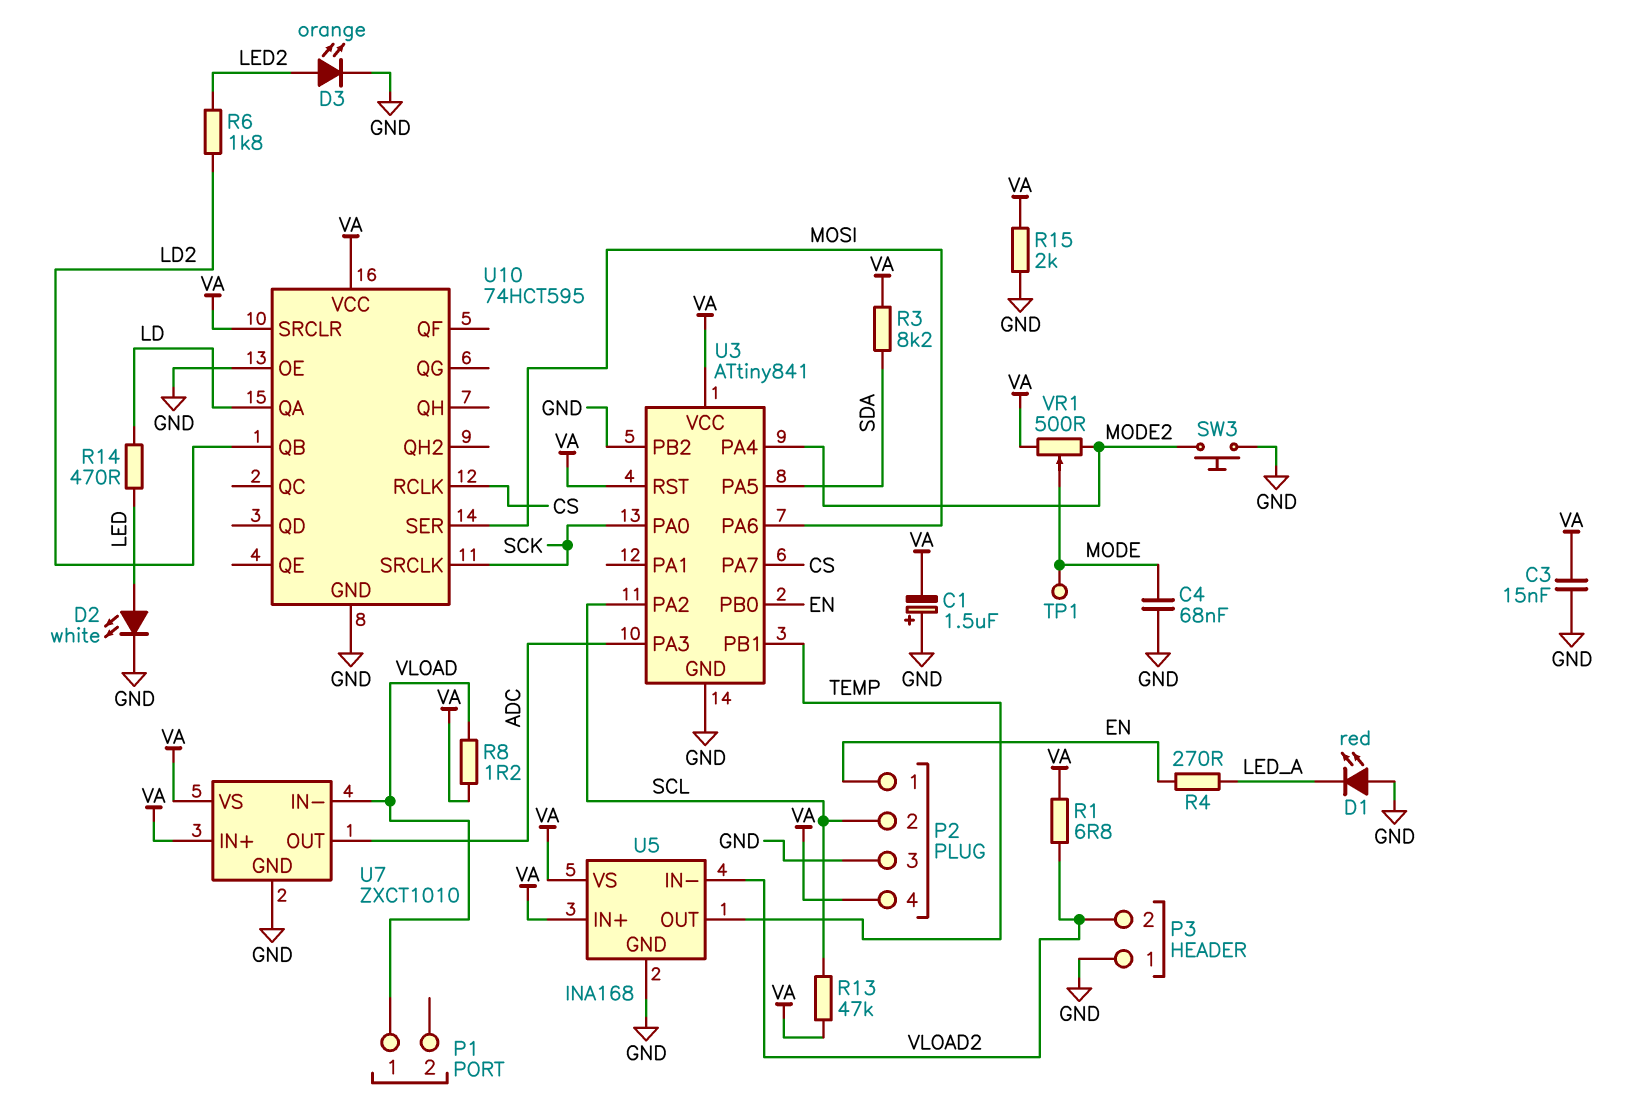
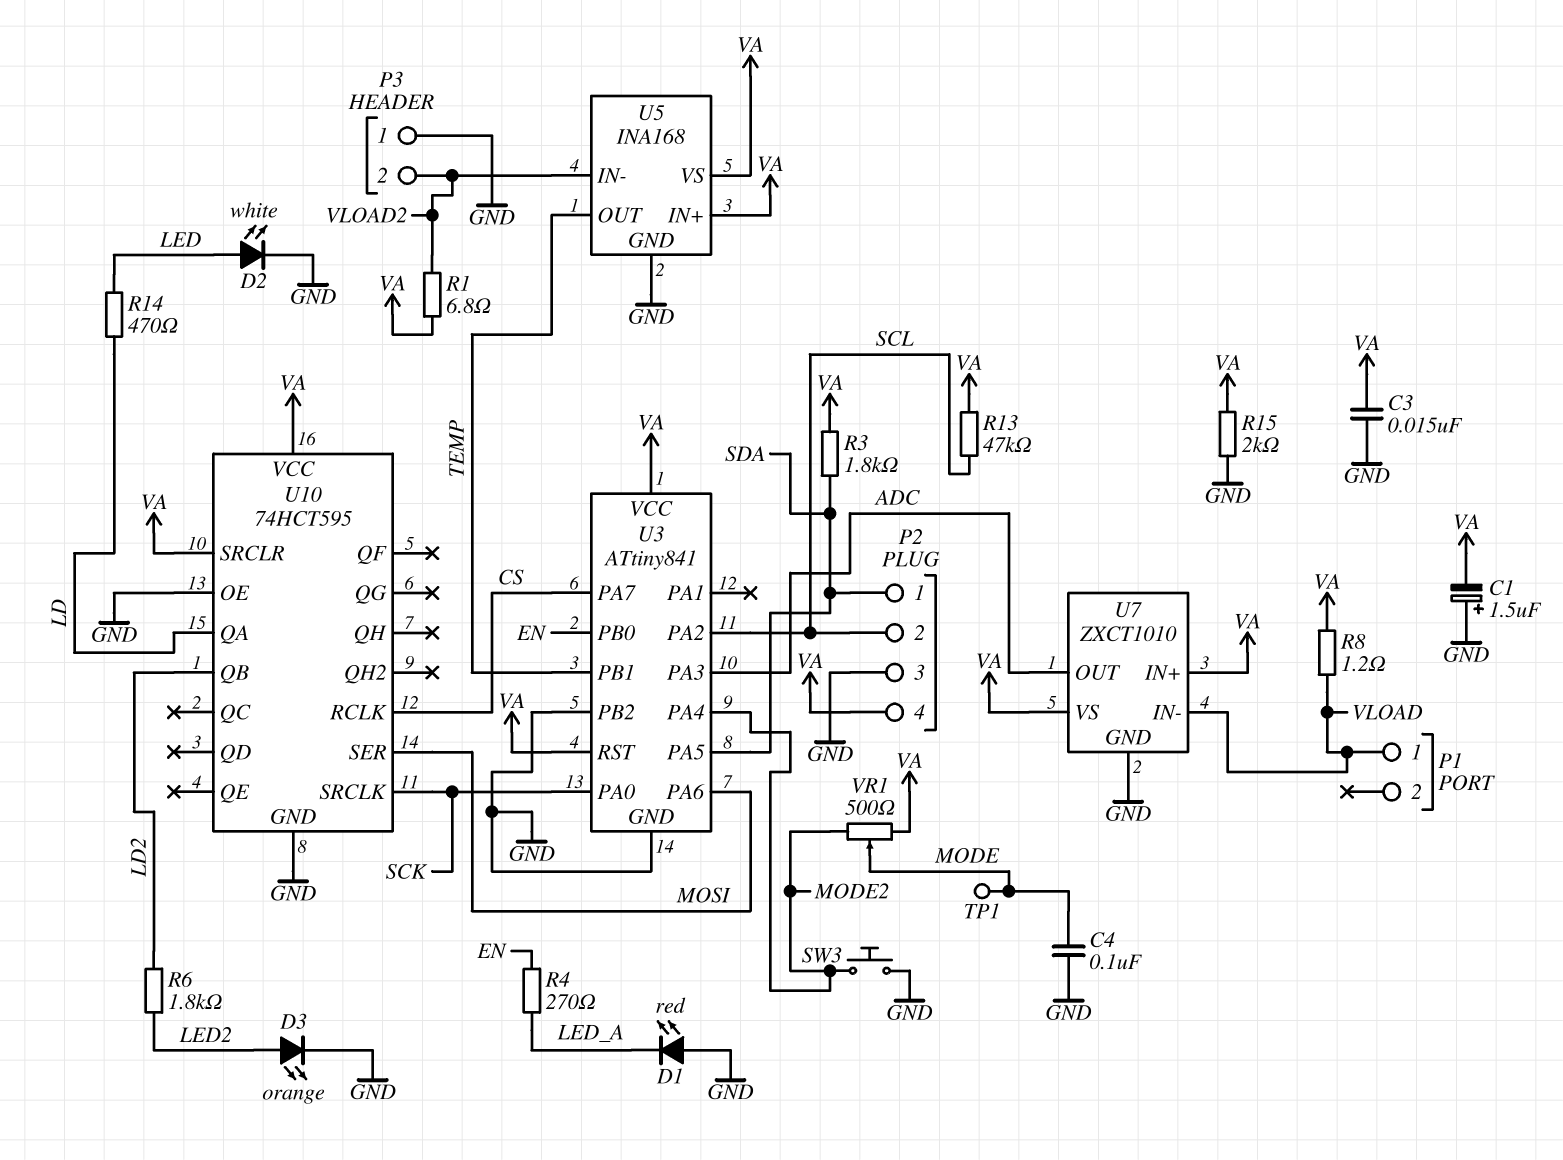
C4: 68nF (GND, MODE) -> 100nF (GND, MODE)
P2 pin 1: EN -> SDA
R3: 8.2k (SDA, VA) -> 1.8k (SDA, VA)

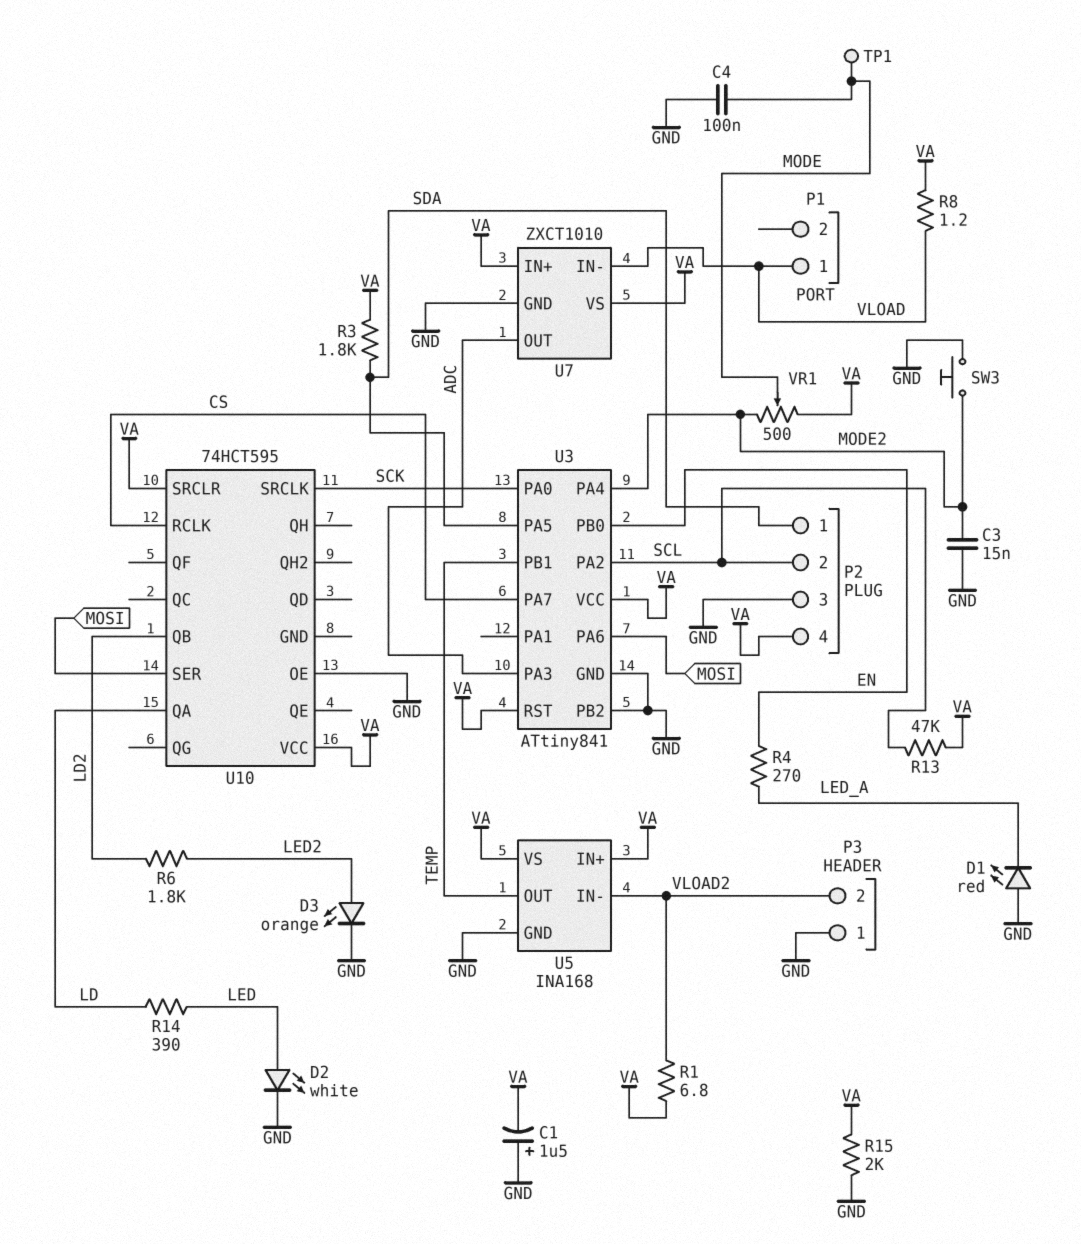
C3: 15nF (GND, VA) -> 15nF (GND, MODE2)
R14: 470 (LD, LED) -> 390 (LD, LED)
U10 pin GND: GND -> none

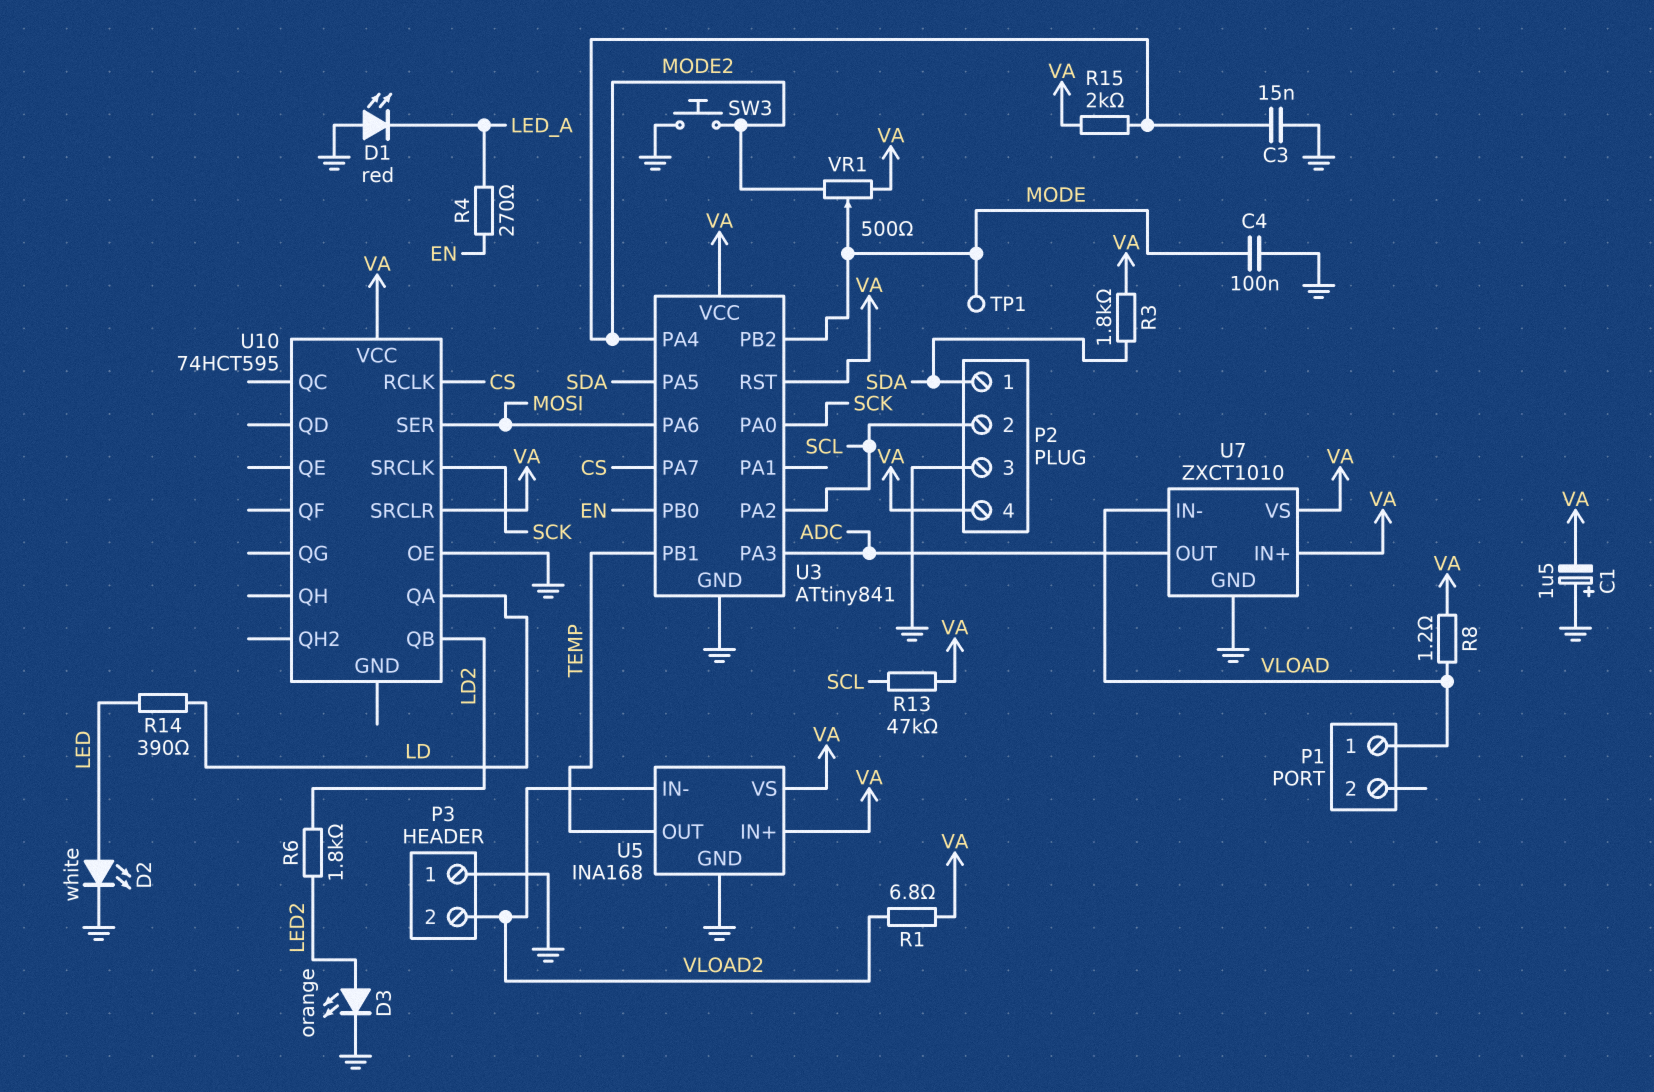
R15: 2k (GND, VA) -> 2k (MODE2, VA)
U3 pin PB2: GND -> MODE

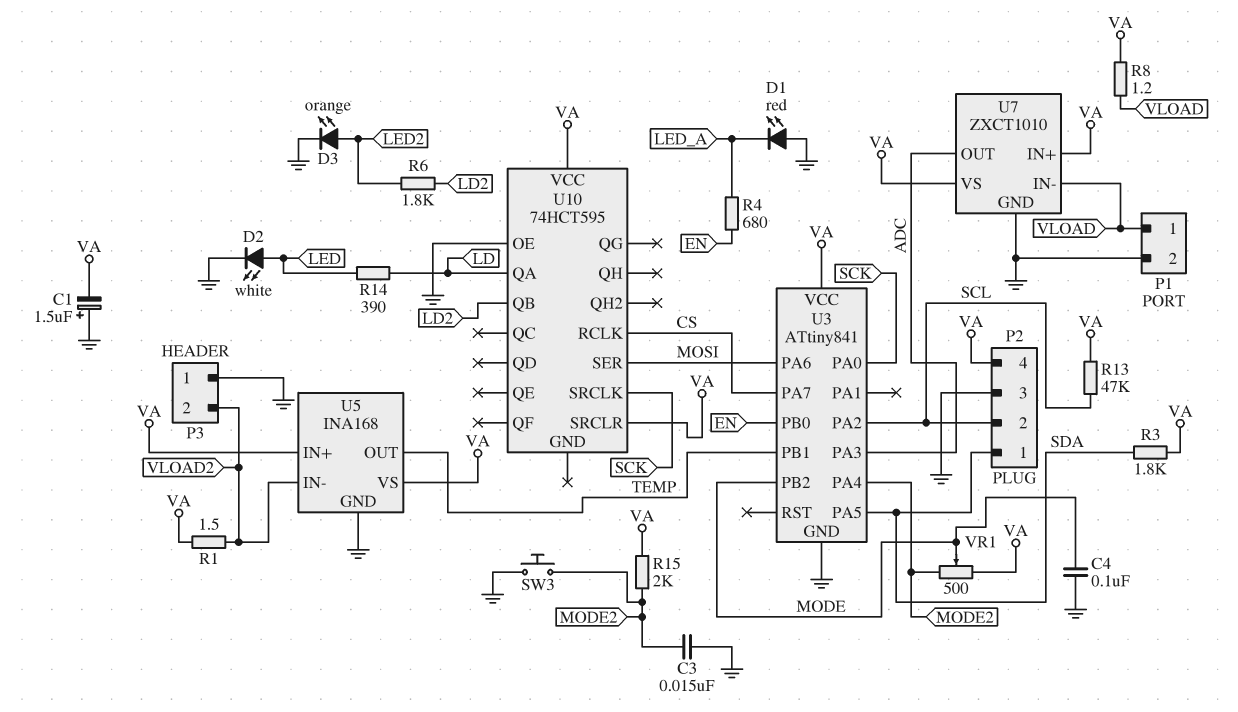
P1 pin 2: none -> GND
R1: 6.8 (VA, VLOAD2) -> 1.5 (VA, VLOAD2)
R4: 270 (EN, LED_A) -> 680 (EN, LED_A)
TP1: test point (MODE) -> none
U3 pin RST: VA -> none

